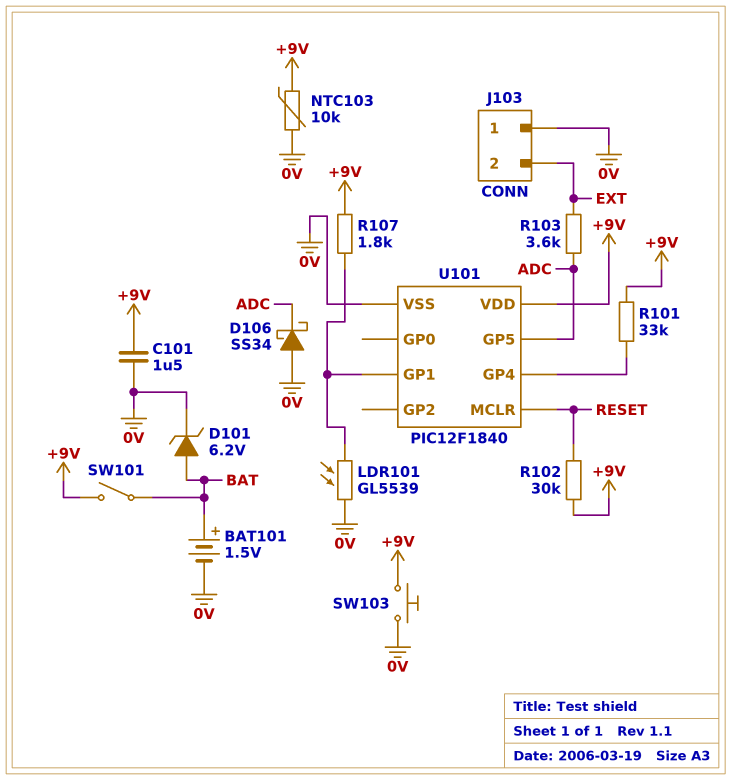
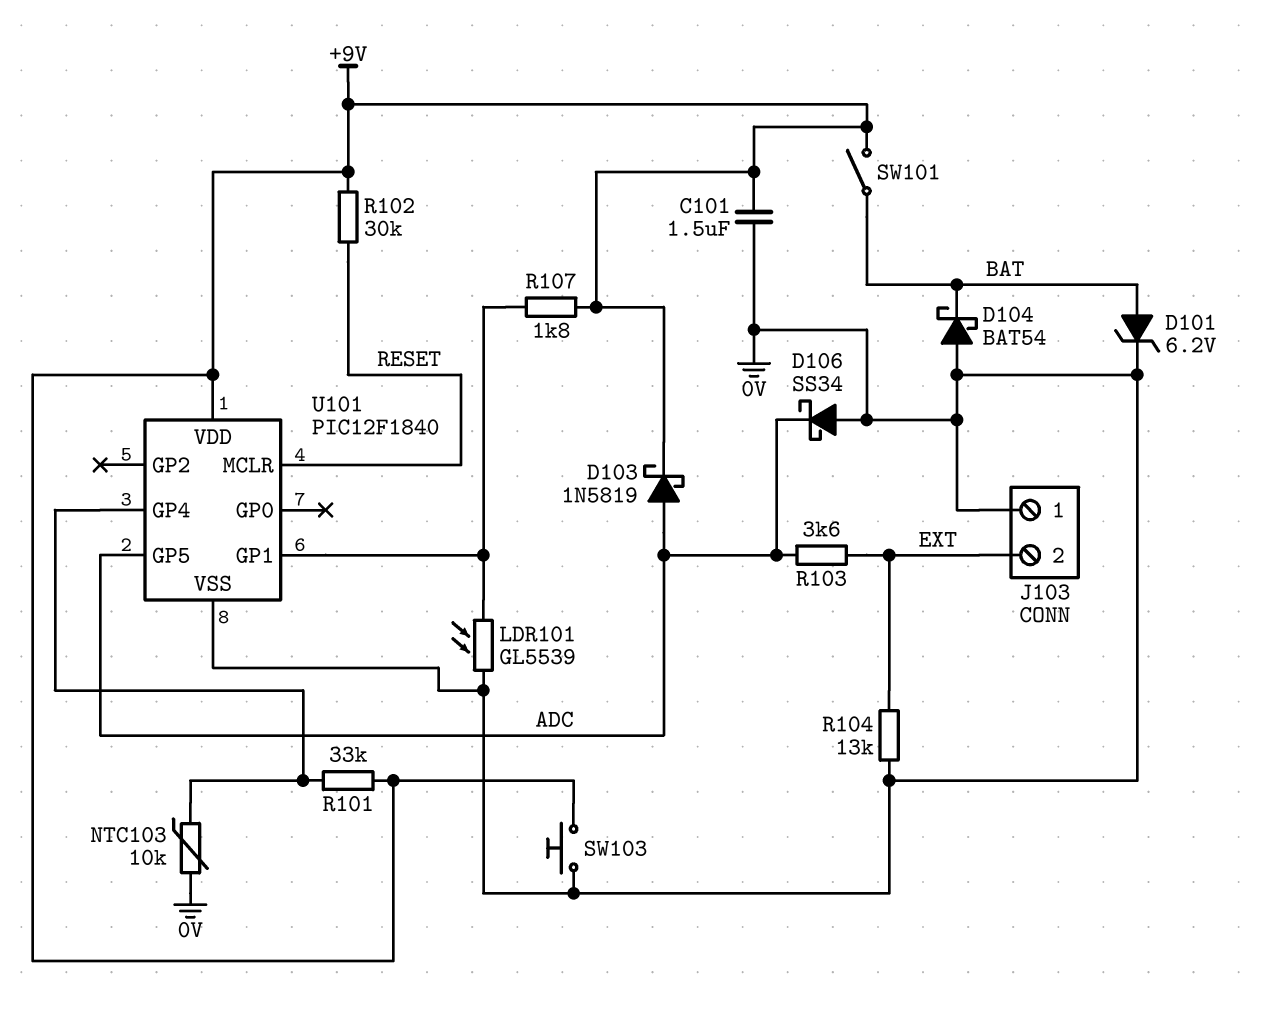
BAT101: 1.5V (plus BAT, minus 0V) -> none
D103: none -> schottky 1N5819 (A ADC, K +9V)
D104: none -> schottky BAT54 (A 0V, K BAT)
NTC103: 10k (+9V, 0V) -> 10k (0V, U101/GP4)
R104: none -> 13k (0V, EXT)

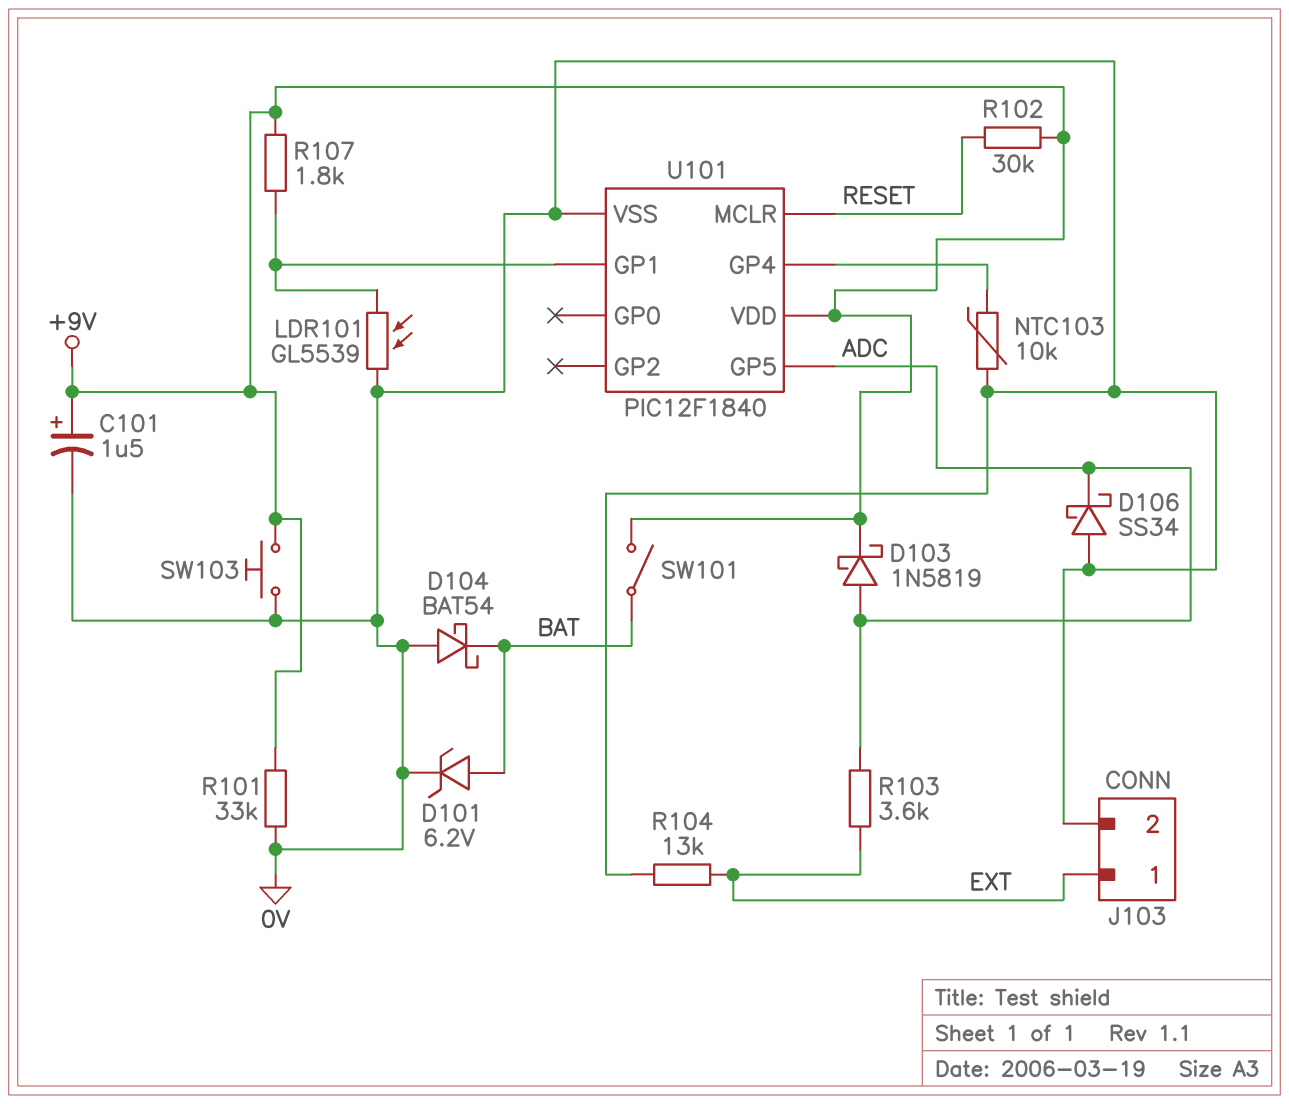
C101: 1.5uF (+9V, 0V) -> 1.5uF (plus +9V, minus 0V)
J103 pin 1: 0V -> EXT
J103 pin 2: EXT -> 0V
R101: 33k (+9V, U101/GP4) -> 33k (+9V, 0V)

